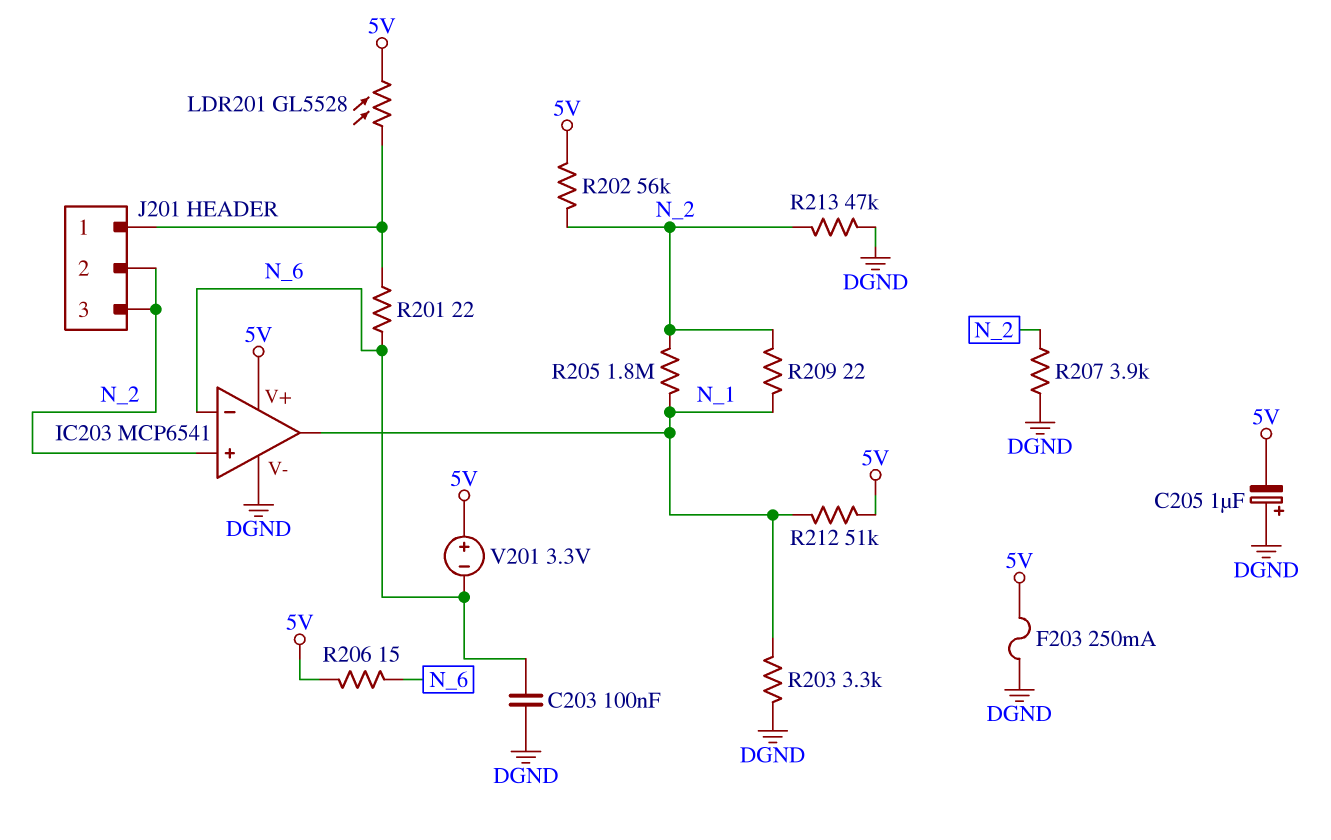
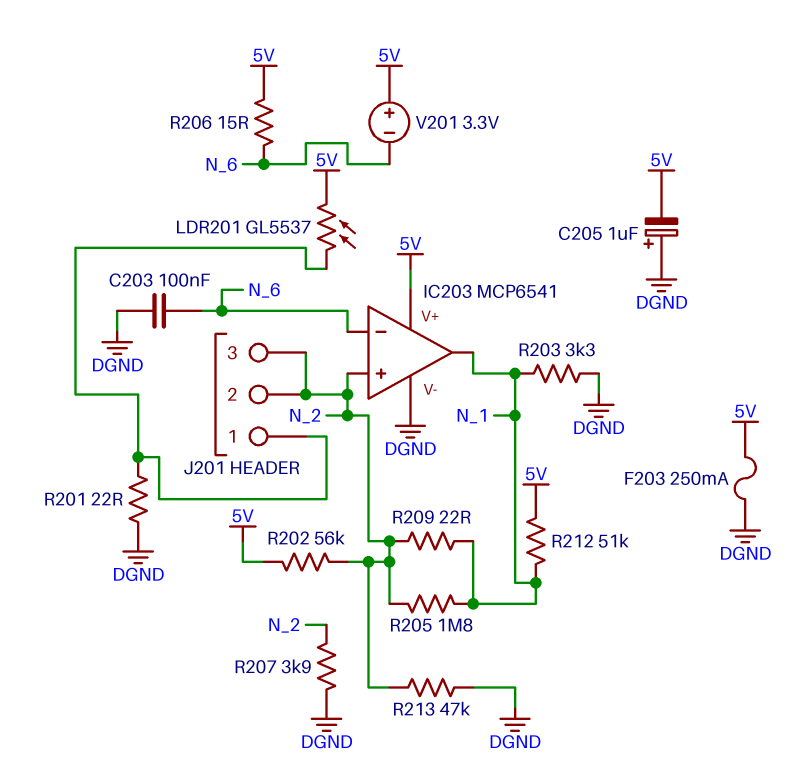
LDR201: GL5528 (5V, J201/1) -> GL5537 (5V, J201/1)
R201: 22 (J201/1, N_6) -> 22 (DGND, J201/1)

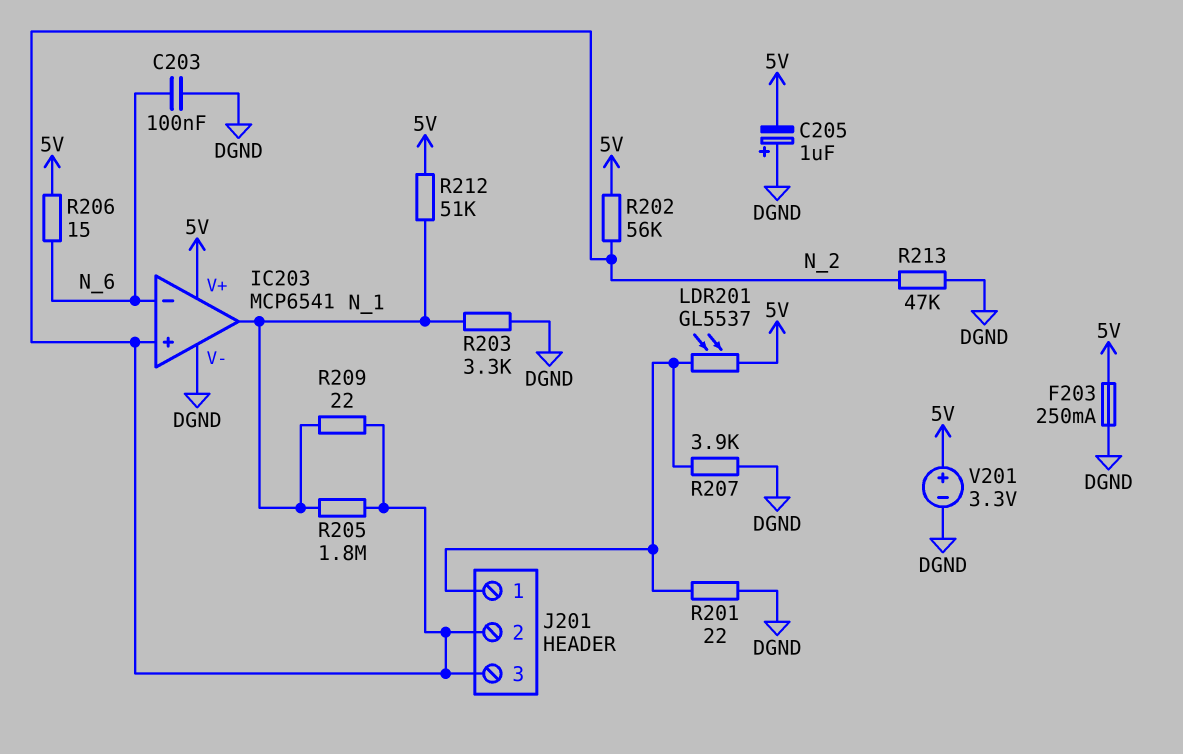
R207: 3.9k (DGND, N_2) -> 3.9k (DGND, J201/1)
V201: 3.3V (plus 5V, minus N_6) -> 3.3V (plus 5V, minus DGND)

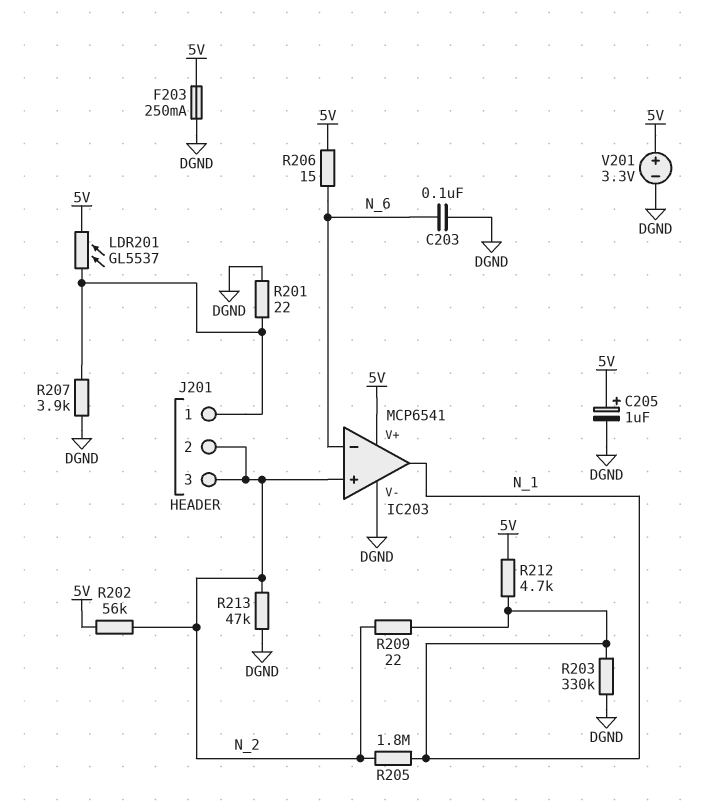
C205: 1uF (plus DGND, minus 5V) -> 1uF (plus 5V, minus DGND)
R203: 3.3k (DGND, N_1) -> 330k (DGND, N_1)
R212: 51k (5V, N_1) -> 4.7k (5V, N_1)

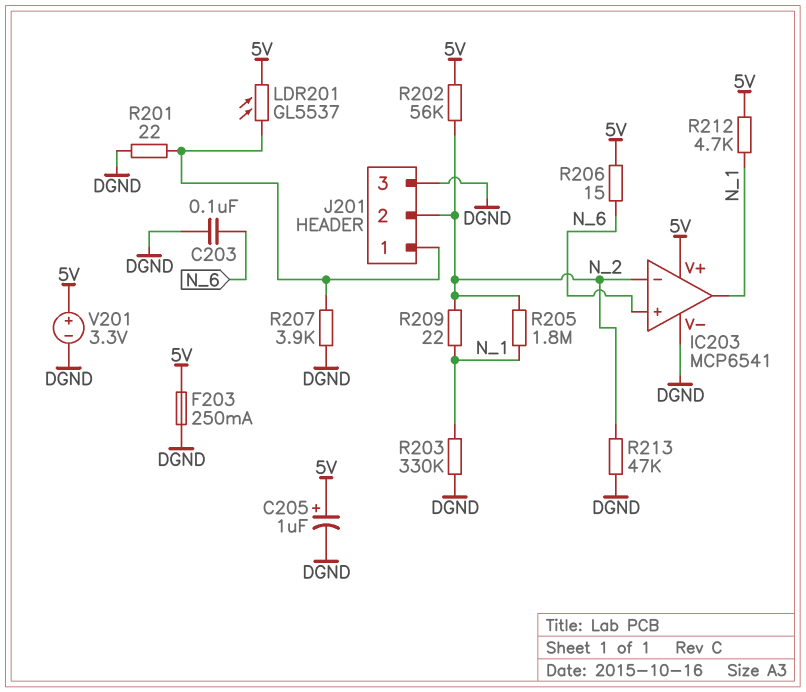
IC203 pin in+: N_2 -> N_6
IC203 pin in-: N_6 -> N_2
J201 pin 3: N_2 -> DGND

